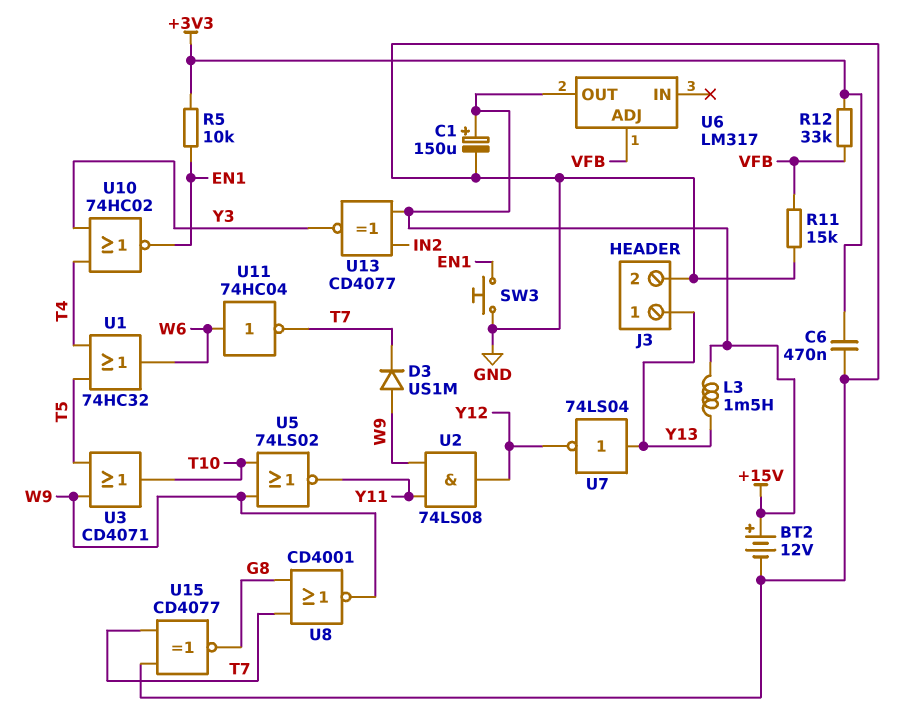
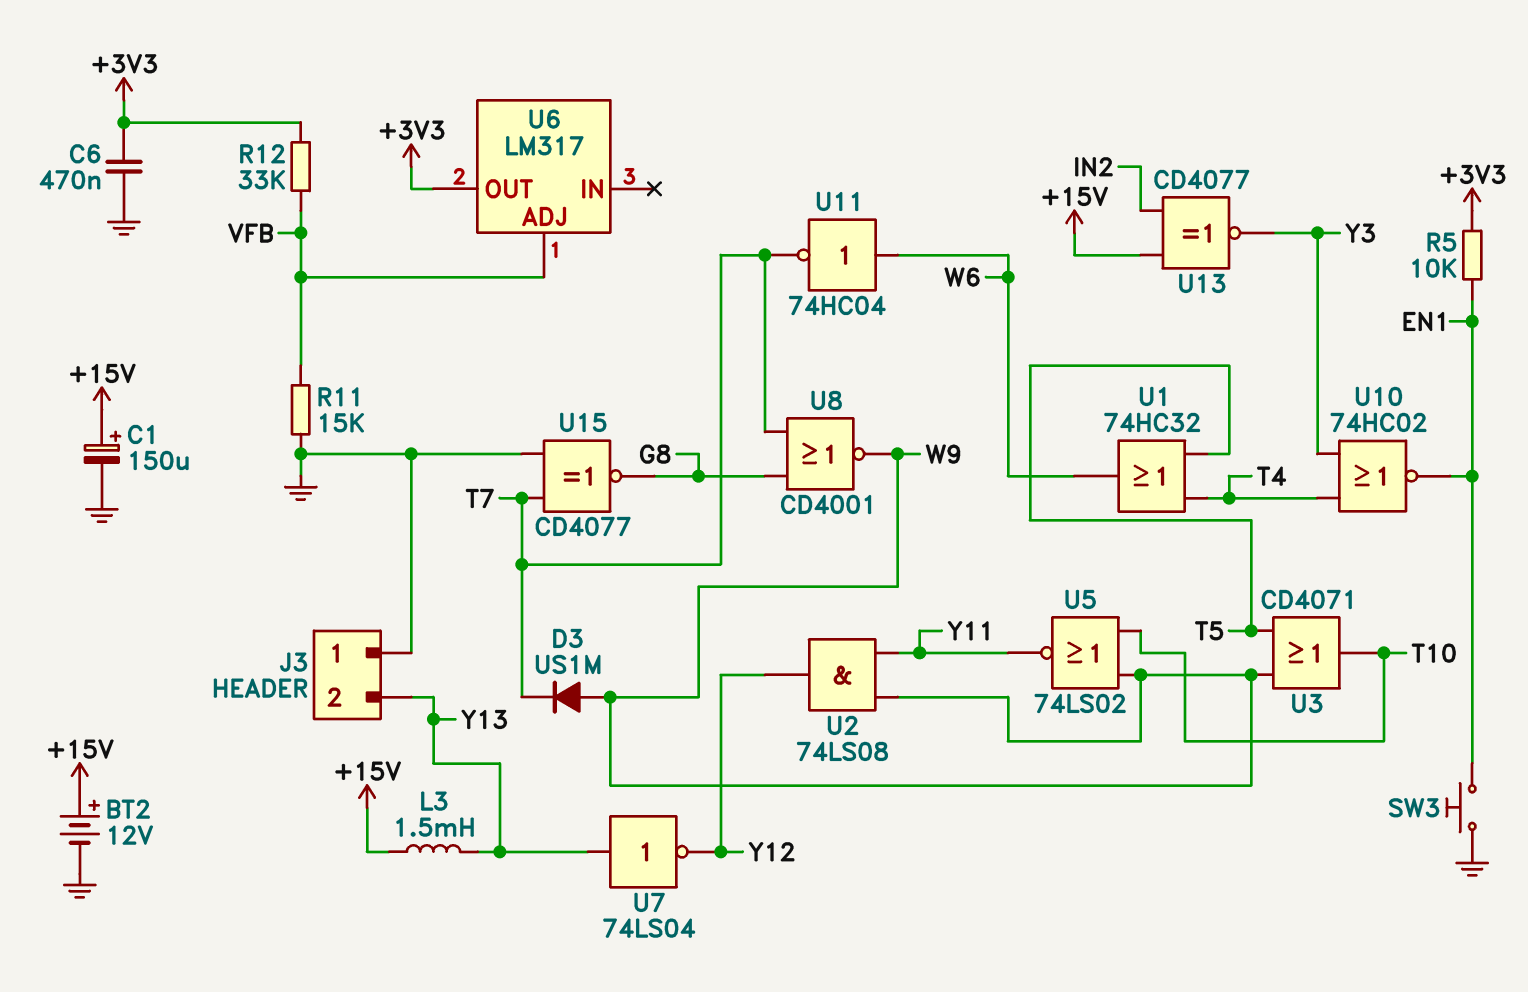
J3 pin 1: Y13 -> GND
J3 pin 2: GND -> Y13
U6 pin OUT: +15V -> +3V3

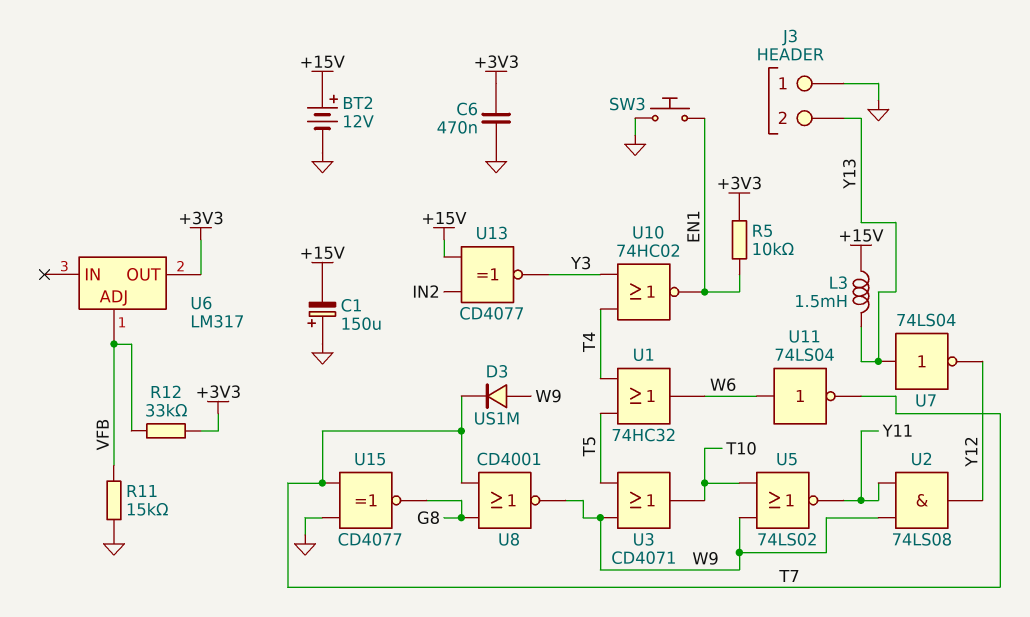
C1: 150uF (plus +15V, minus GND) -> 150uF (plus GND, minus +15V)
U11: NOT 74HC04 (in W6, out T7) -> NOT 74LS04 (in W6, out T7)

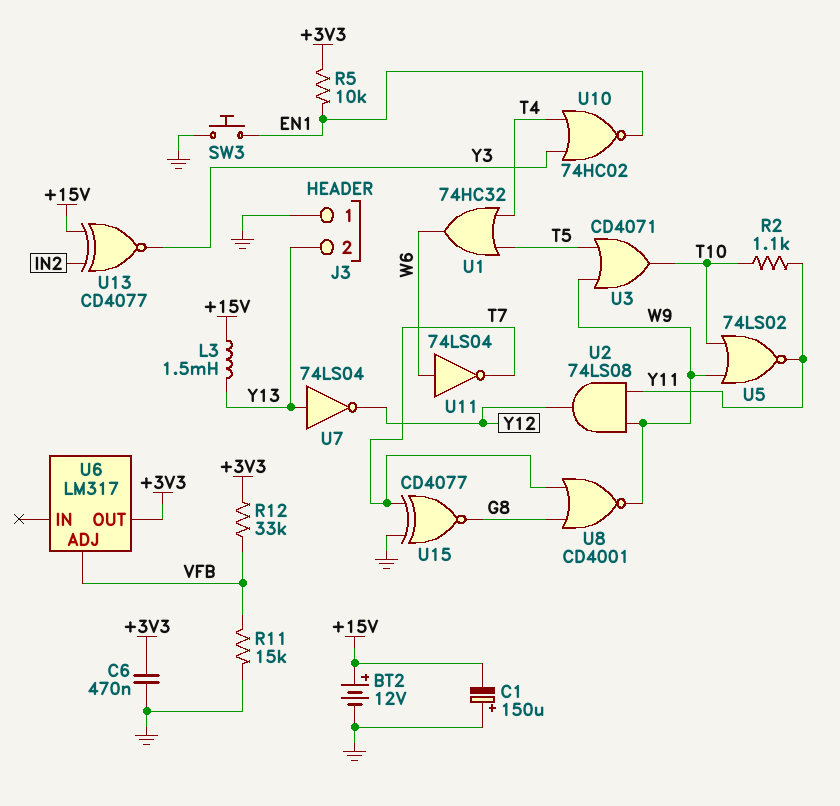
D3: diode US1M (A W9, K T7) -> none
R2: none -> 1.1k (T10, Y11)

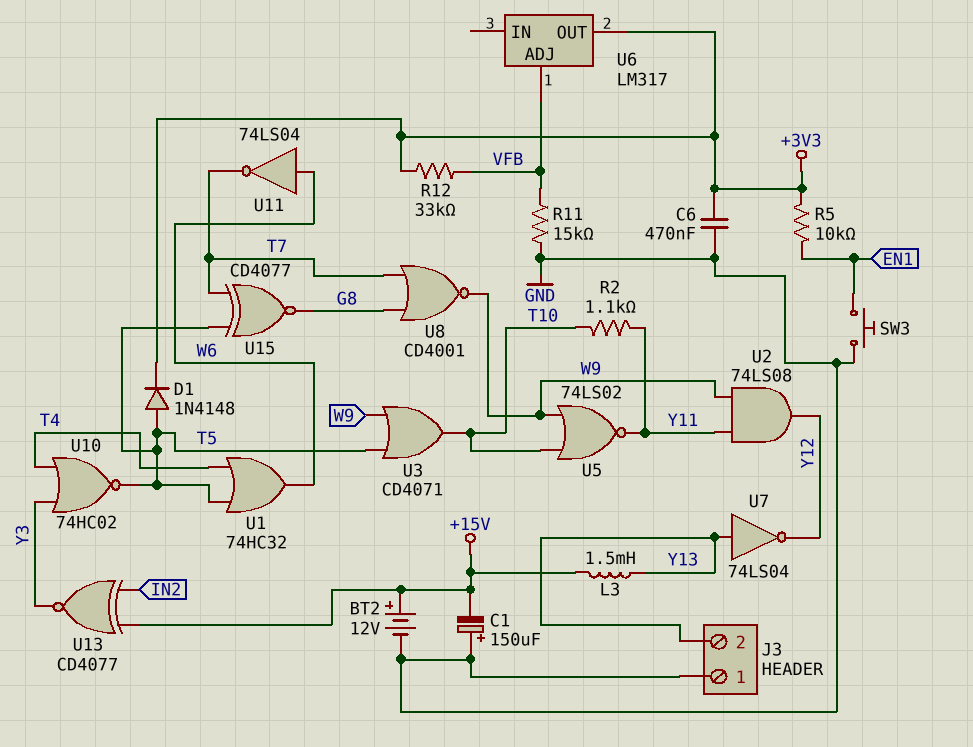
D1: none -> diode 1N4148 (A T5, K +3V3)
U10: NOR 74HC02 (in T4, in Y3, out EN1) -> NOR 74HC02 (in T4, in Y3, out T5)
U15: XNOR CD4077 (in GND, in T7, out G8) -> XNOR CD4077 (in T5, in T7, out G8)

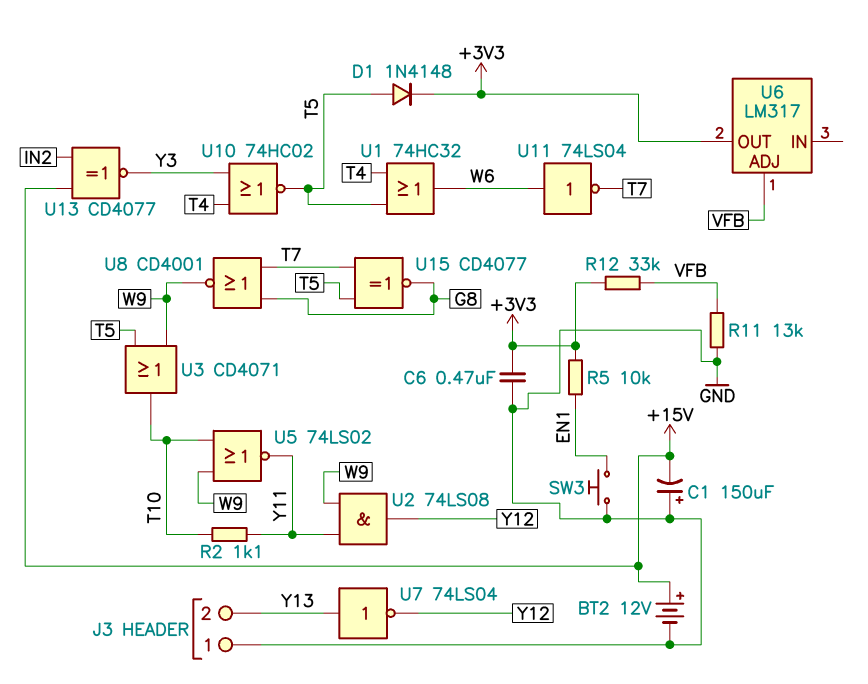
L3: 1.5mH (+15V, Y13) -> none
R11: 15k (GND, VFB) -> 13k (GND, VFB)

